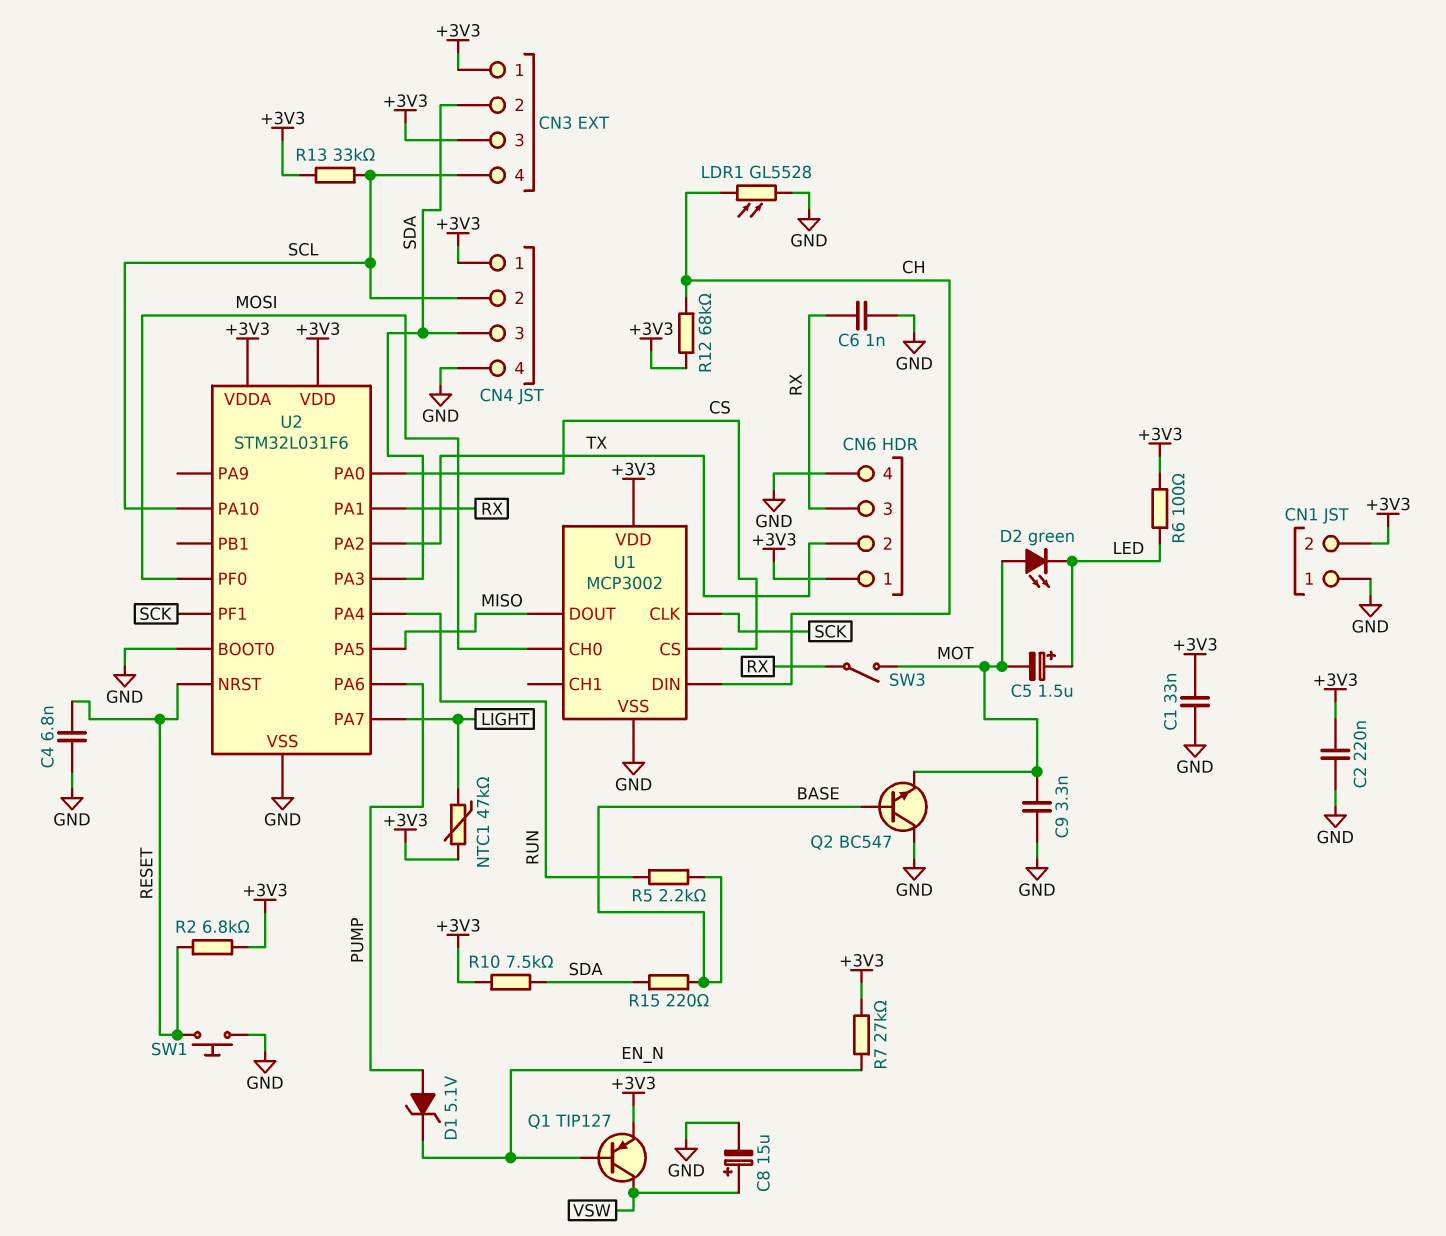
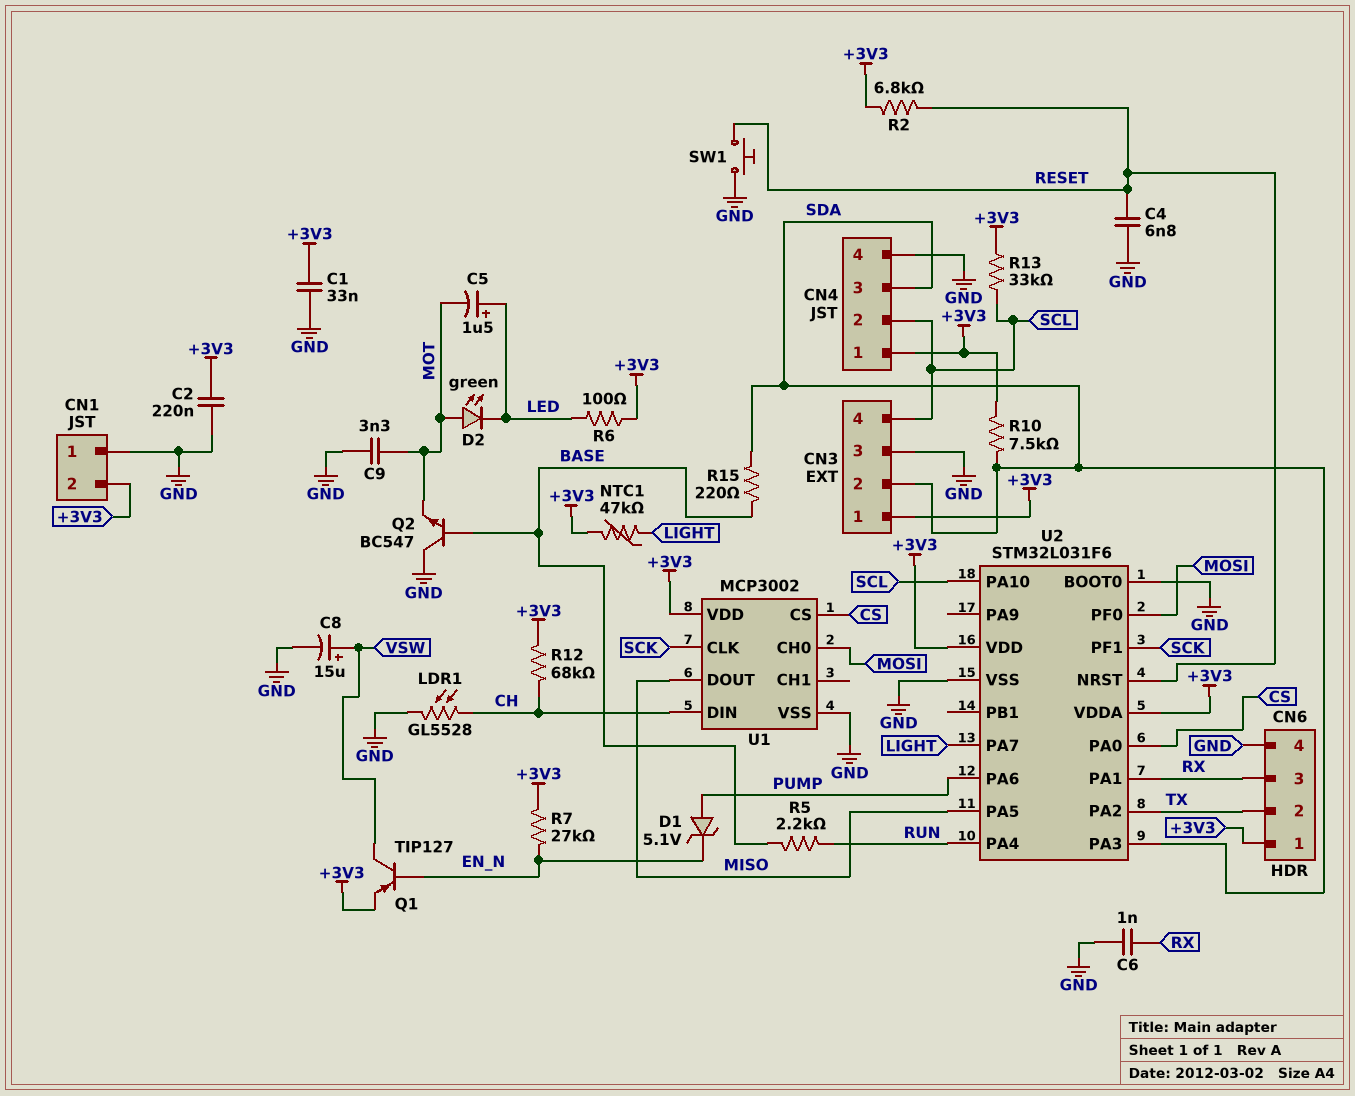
CN3 pin 3: +3V3 -> GND
SW3: switch (MOT, RX) -> none

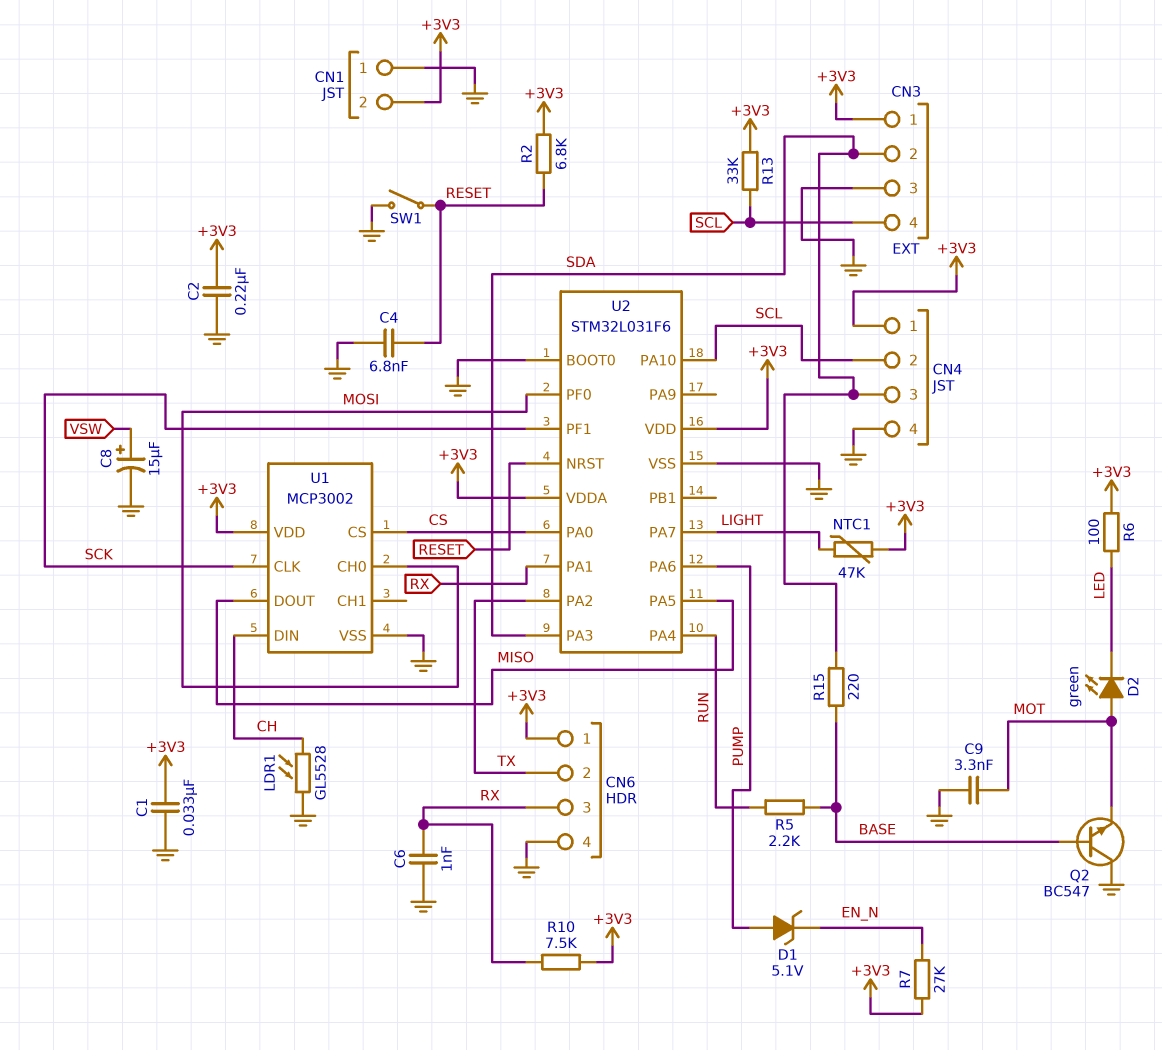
C5: 1.5uF (plus LED, minus MOT) -> none
Q1: PNP TIP127 (B EN_N, C VSW, E +3V3) -> none
R10: 7.5k (+3V3, SDA) -> 7.5k (+3V3, RX)
R12: 68k (+3V3, CH) -> none
SW1: button (GND, RESET) -> switch (GND, RESET)

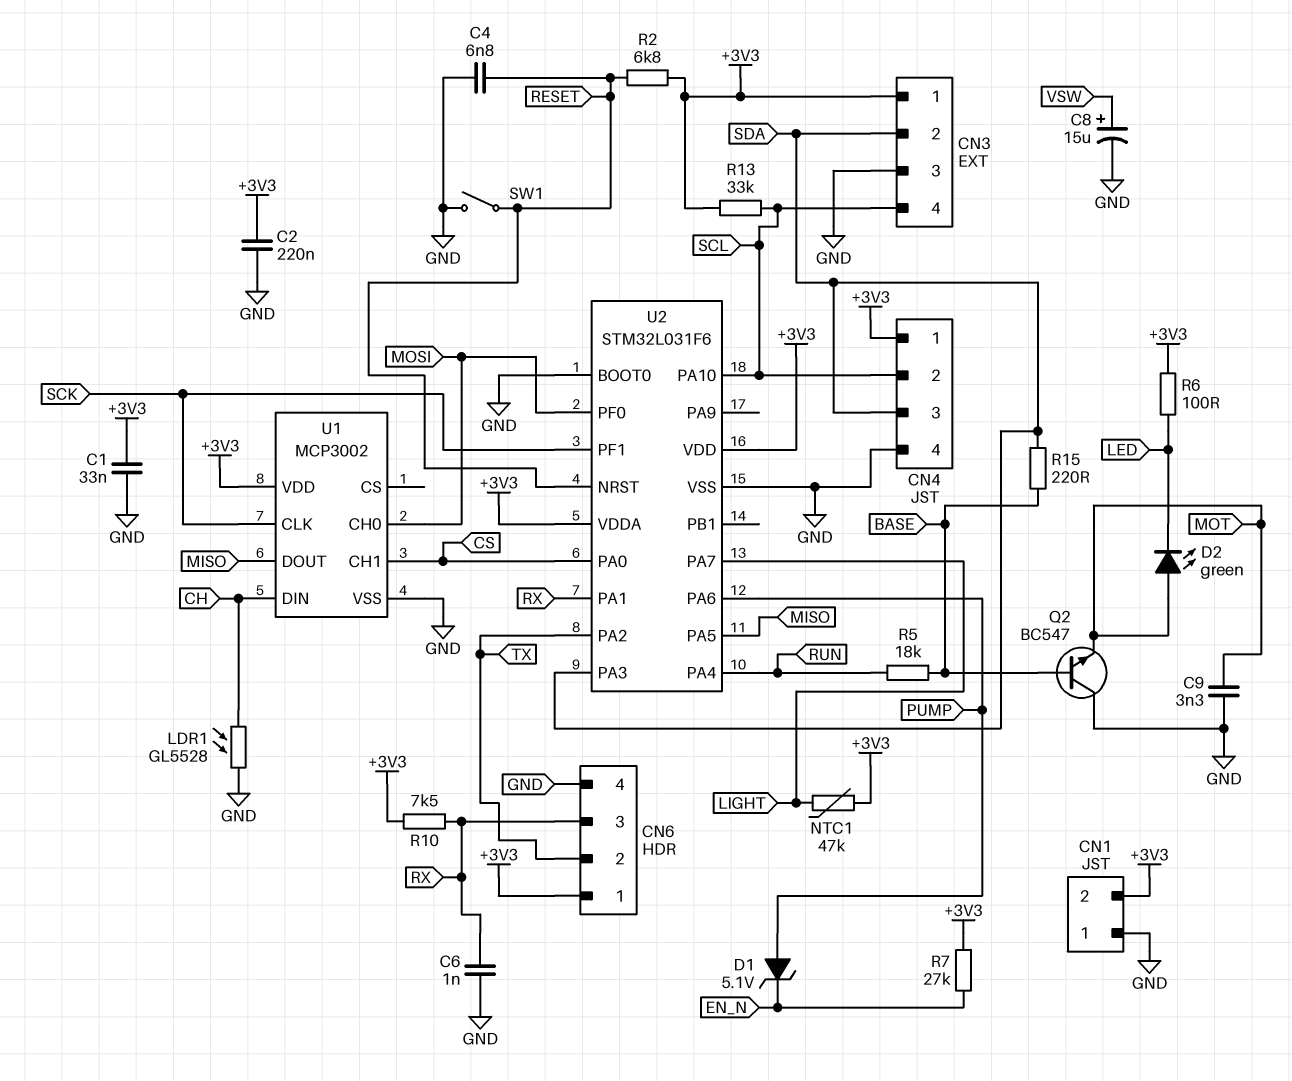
R5: 2.2k (BASE, RUN) -> 18k (BASE, RUN)
U1 pin CH1: none -> CS
U1 pin CS: CS -> none

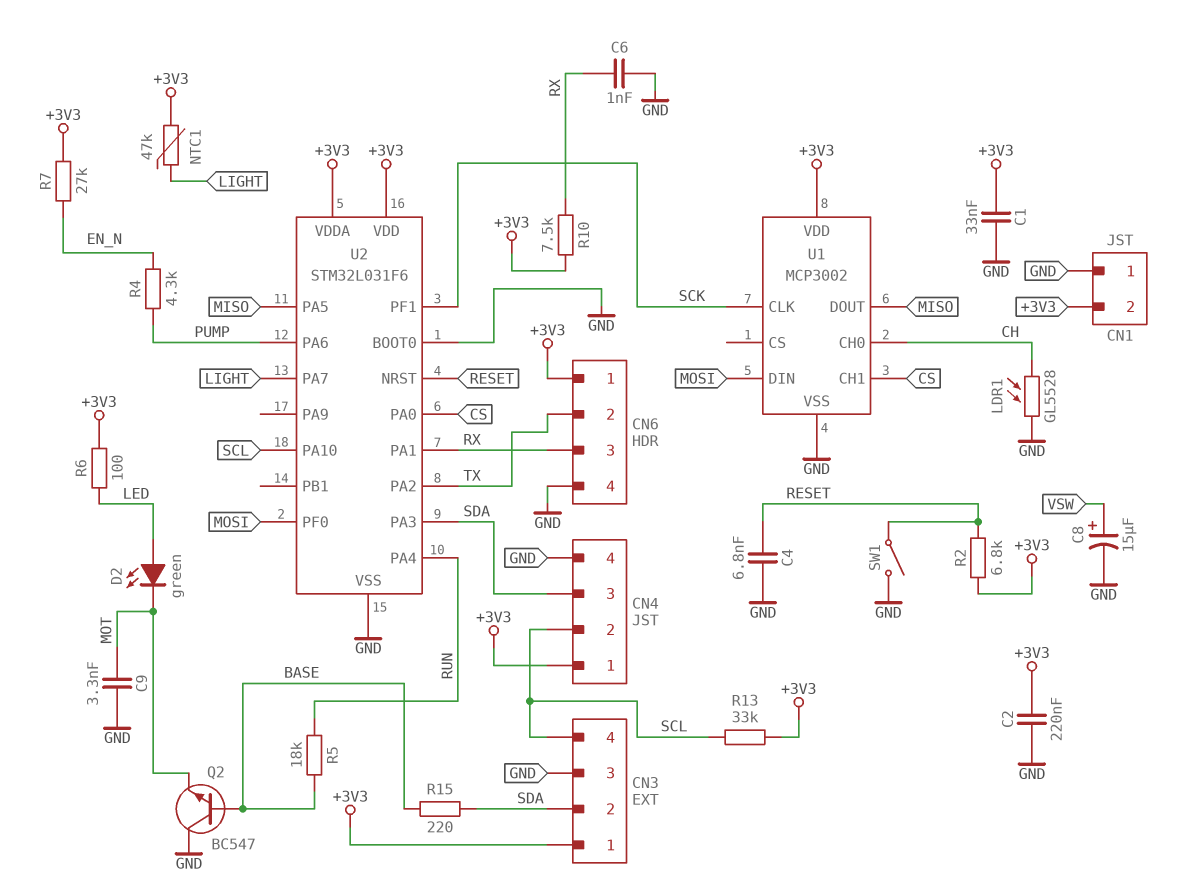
D1: zener 5.1V (A PUMP, K EN_N) -> none
D2: LED green (A MOT, K LED) -> LED green (A LED, K MOT)
R4: none -> 4.3k (EN_N, PUMP)
U1 pin CH0: MOSI -> CH
U1 pin DIN: CH -> MOSI

